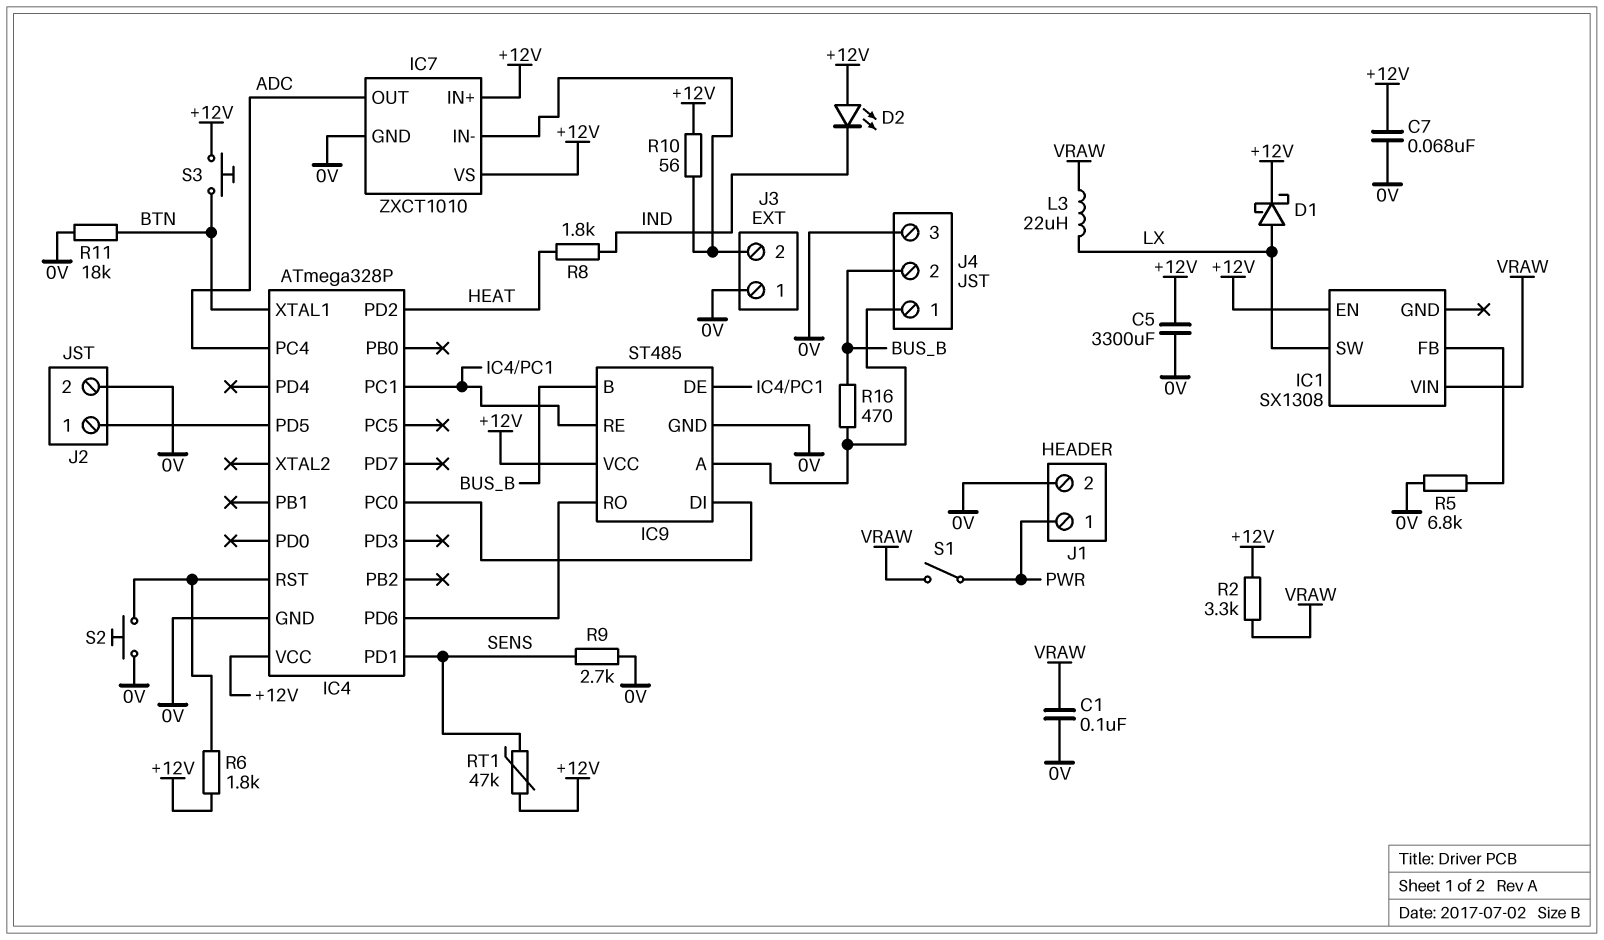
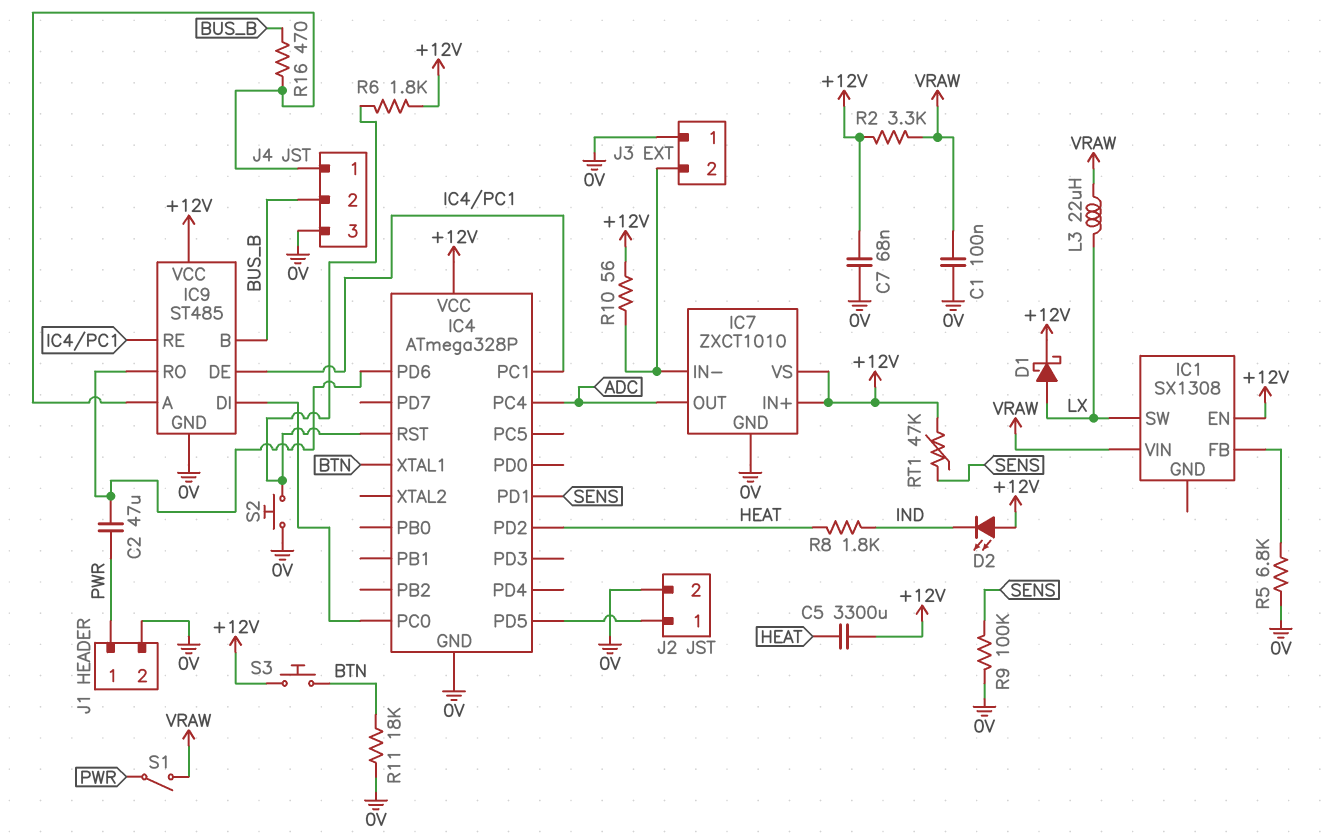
C2: none -> 47uF (IC4/PD6, PWR)
C5: 3300uF (+12V, 0V) -> 3300uF (+12V, HEAT)
R9: 2.7k (0V, SENS) -> 100k (0V, SENS)

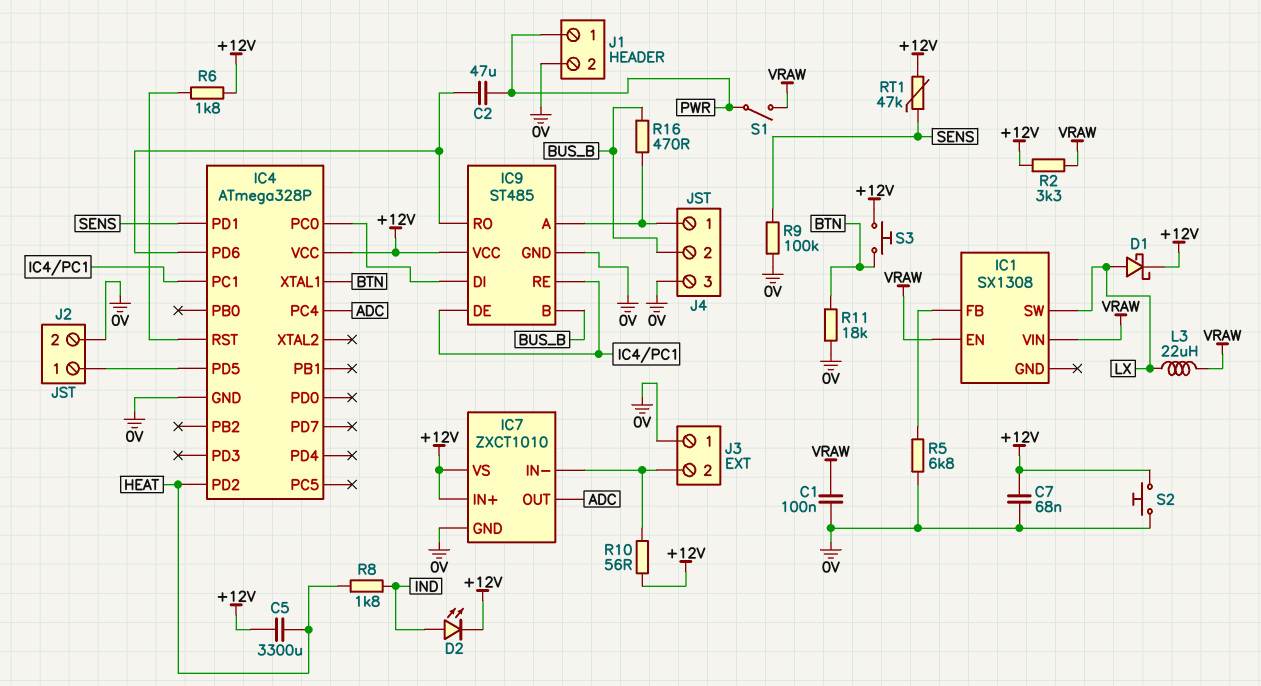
D2: LED (A +12V, K IND) -> LED (A IND, K +12V)
IC1 pin EN: +12V -> VRAW
S2: button (0V, IC4/RST) -> button (+12V, 0V)

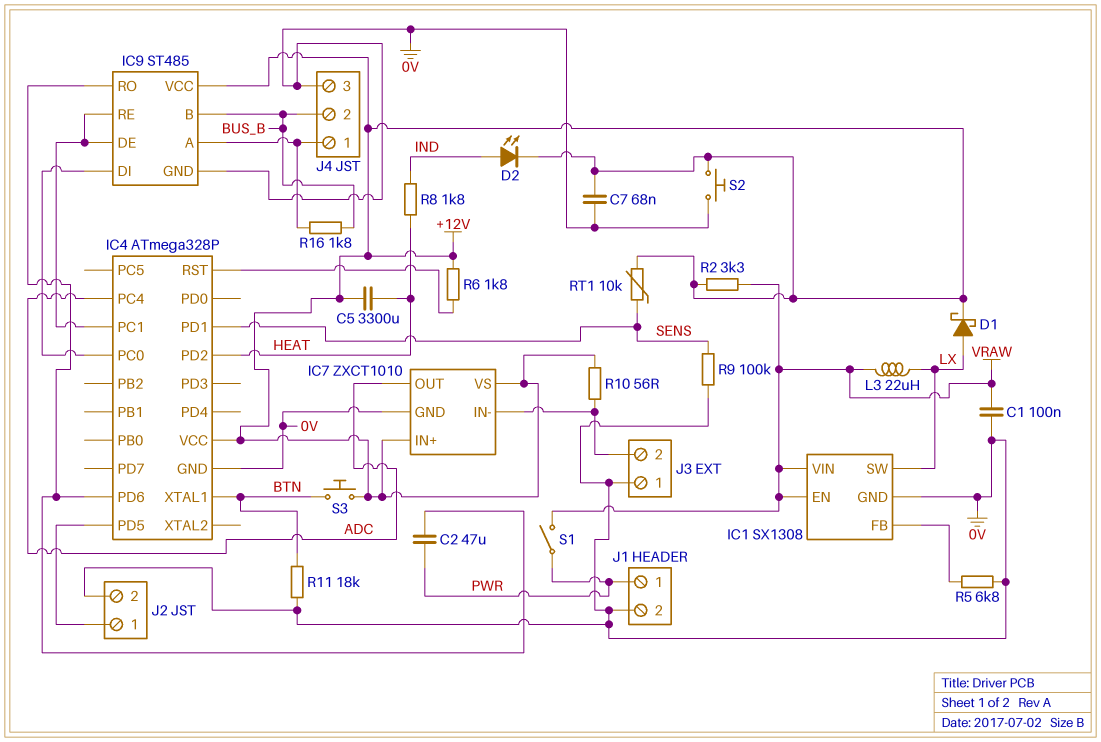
IC1 pin GND: none -> 0V
R16: 470 (BUS_B, IC9/A) -> 1.8k (BUS_B, IC9/A)
RT1: 47k (+12V, SENS) -> 10k (+12V, SENS)

